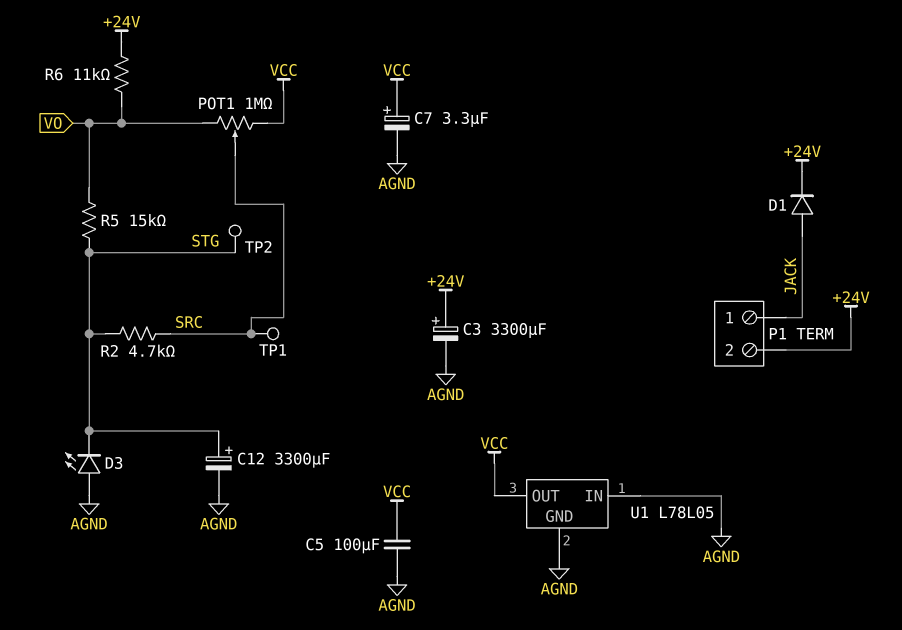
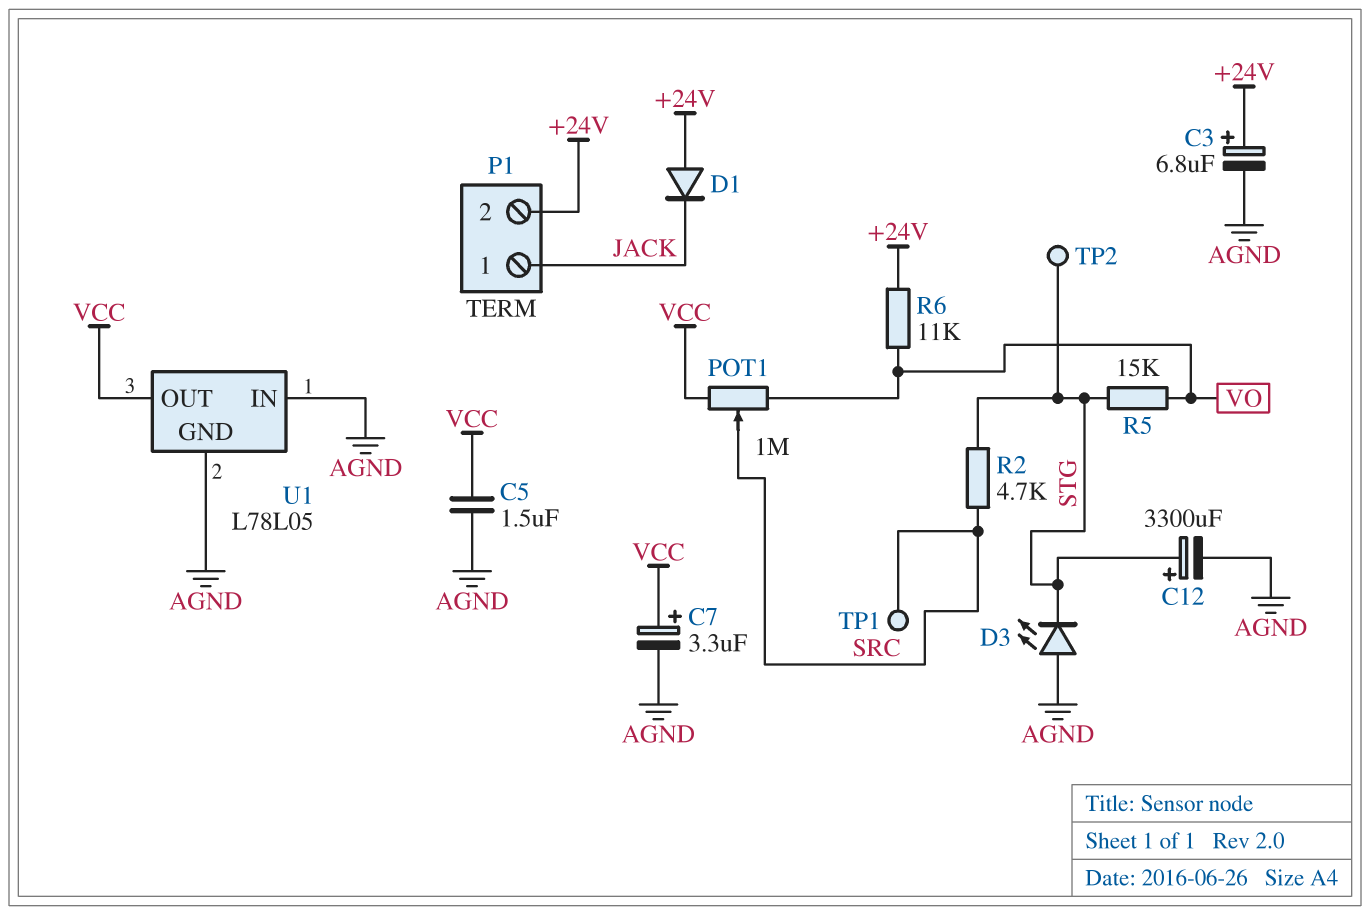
C3: 3300uF (plus +24V, minus AGND) -> 6.8uF (plus +24V, minus AGND)
C5: 100uF (AGND, VCC) -> 1.5uF (AGND, VCC)
D1: diode (A JACK, K +24V) -> diode (A +24V, K JACK)

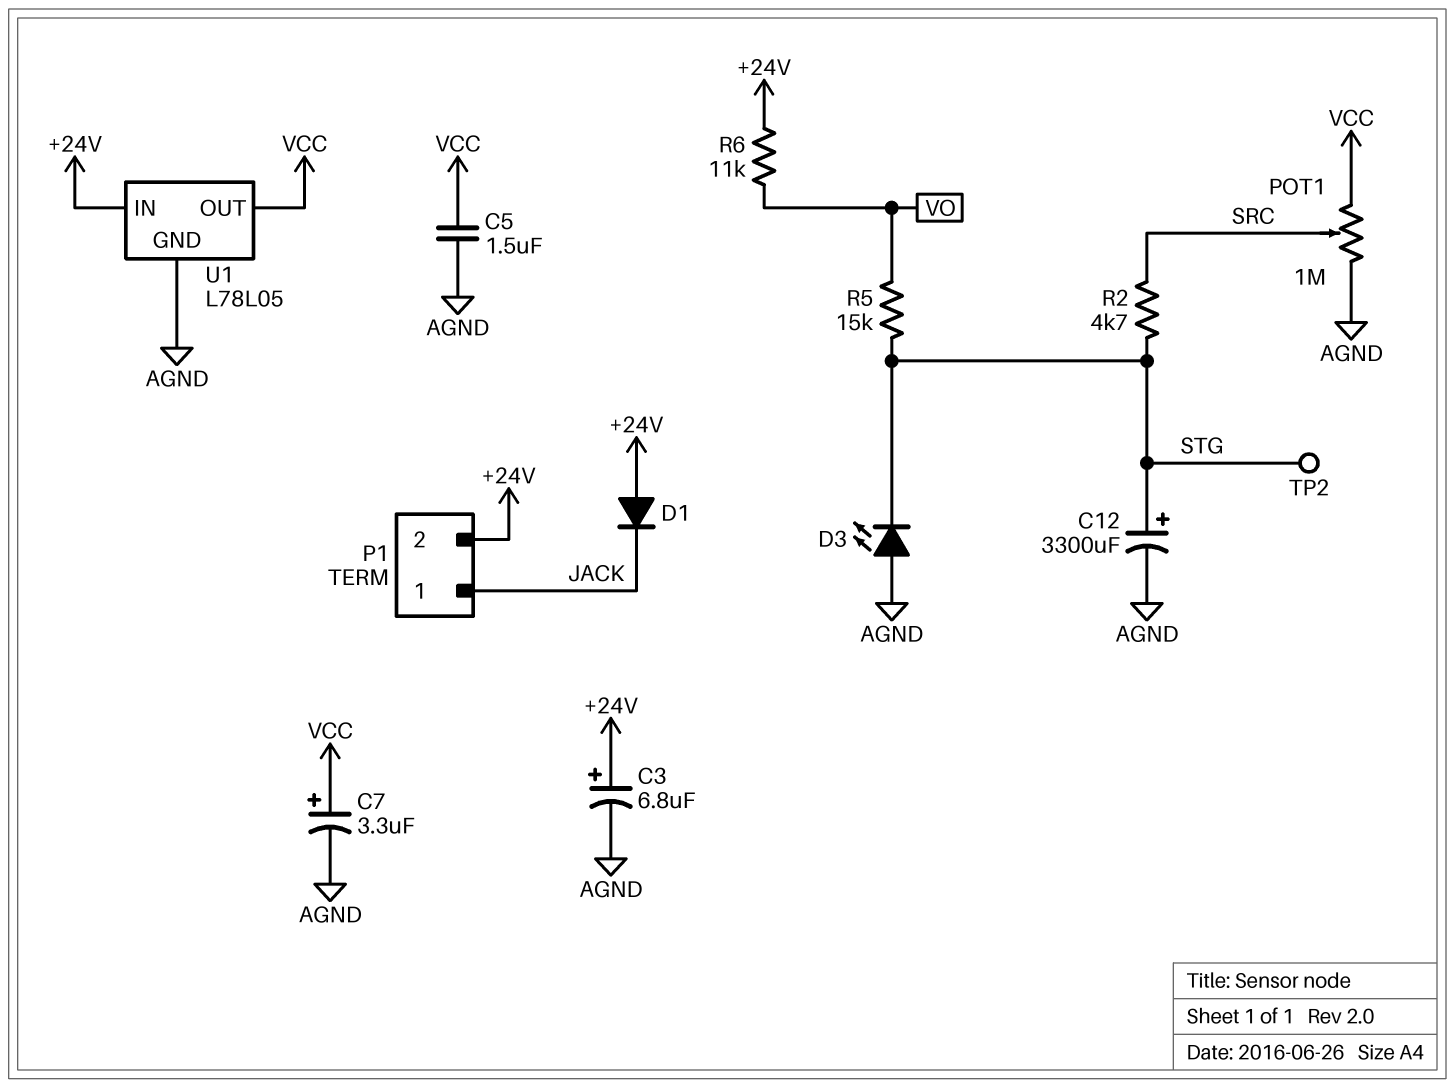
POT1: 1M (VCC, VO, wiper SRC) -> 1M (AGND, VCC, wiper SRC)
TP1: test point (SRC) -> none
U1 pin IN: AGND -> +24V

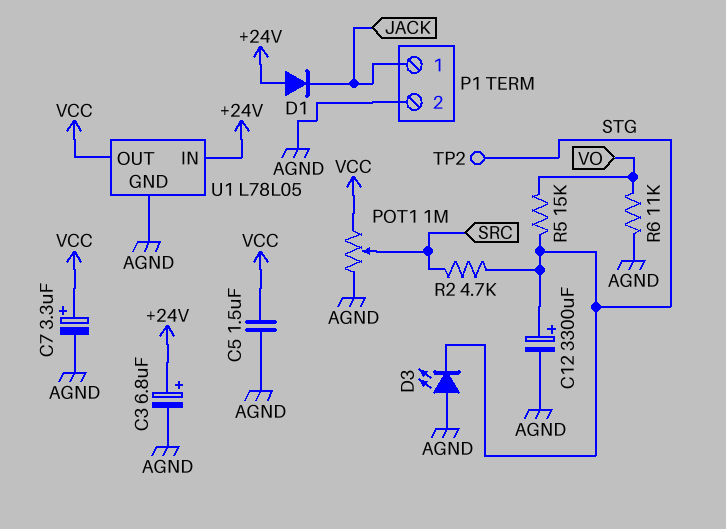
P1 pin 2: +24V -> AGND
R6: 11k (+24V, VO) -> 11k (AGND, VO)

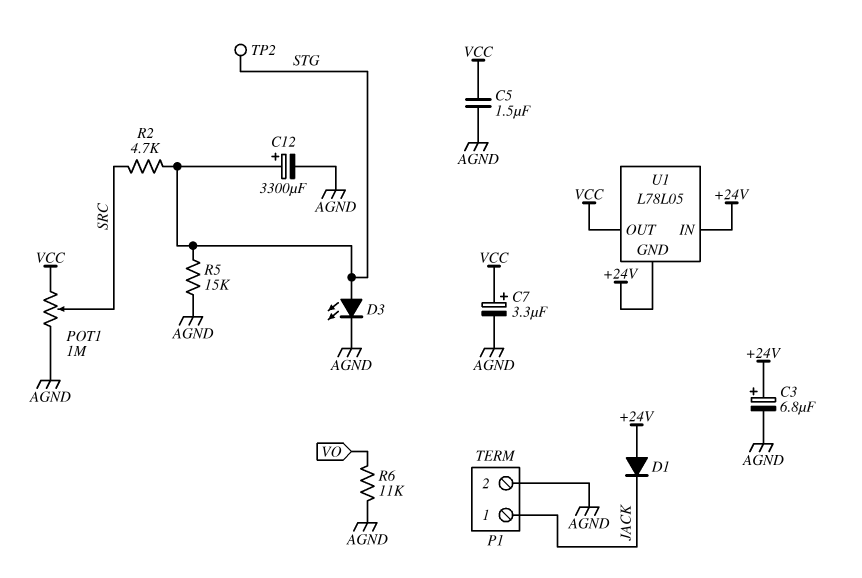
D3: LED (A AGND, K STG) -> LED (A STG, K AGND)
R5: 15k (STG, VO) -> 15k (AGND, STG)
U1 pin GND: AGND -> +24V

